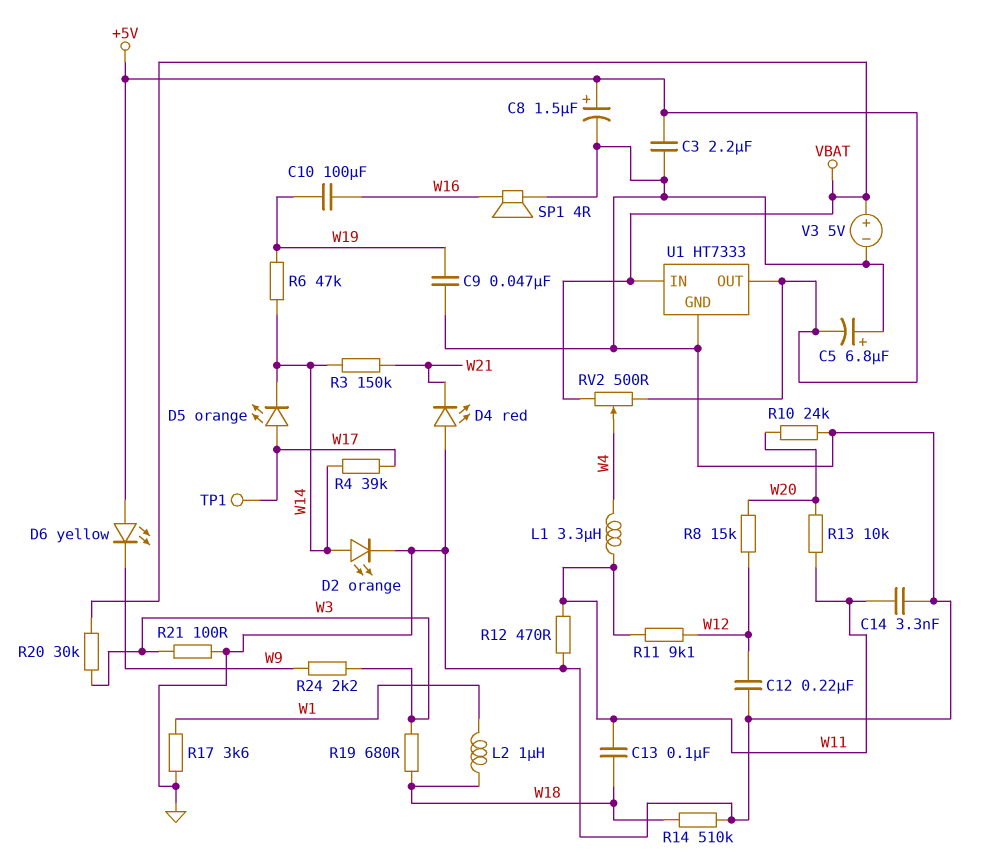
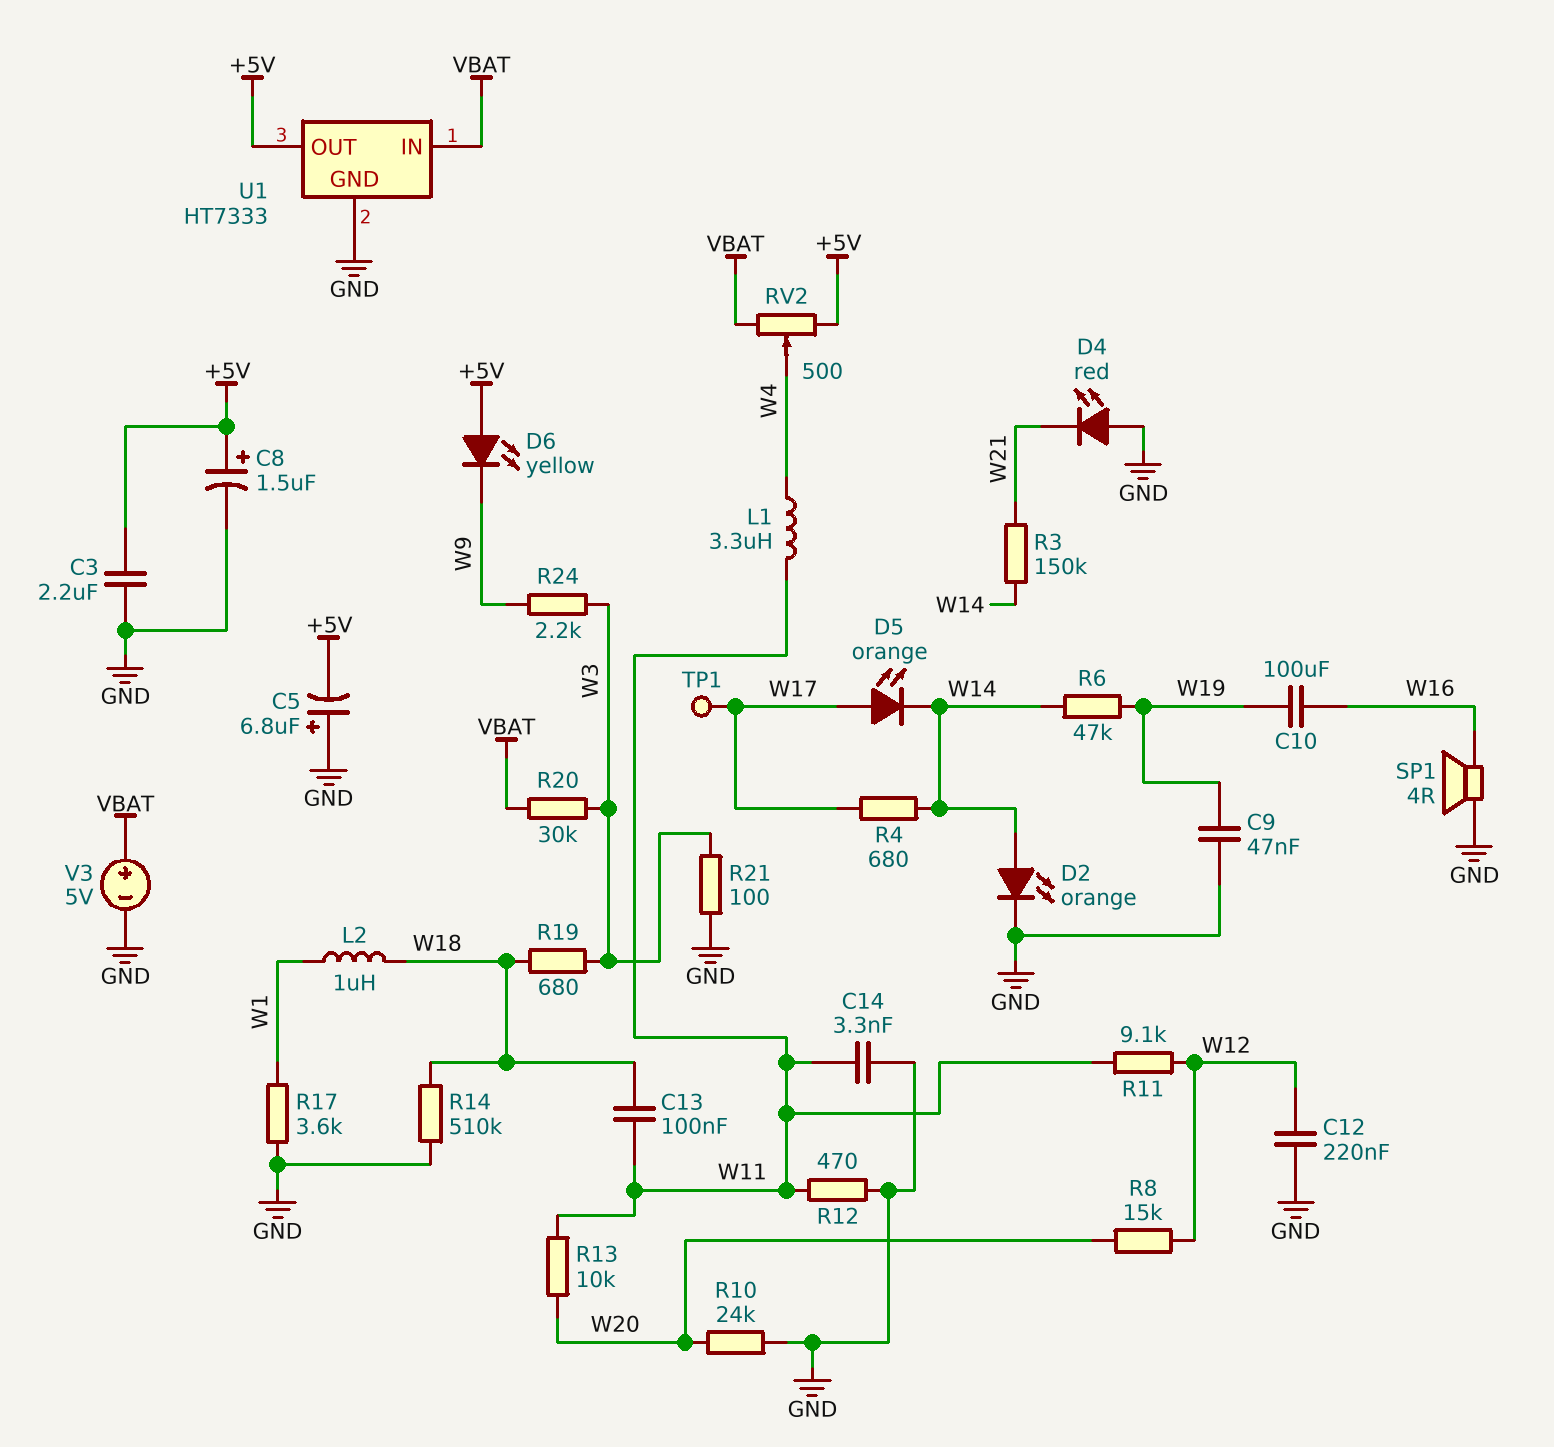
R4: 39k (W14, W17) -> 680 (W14, W17)

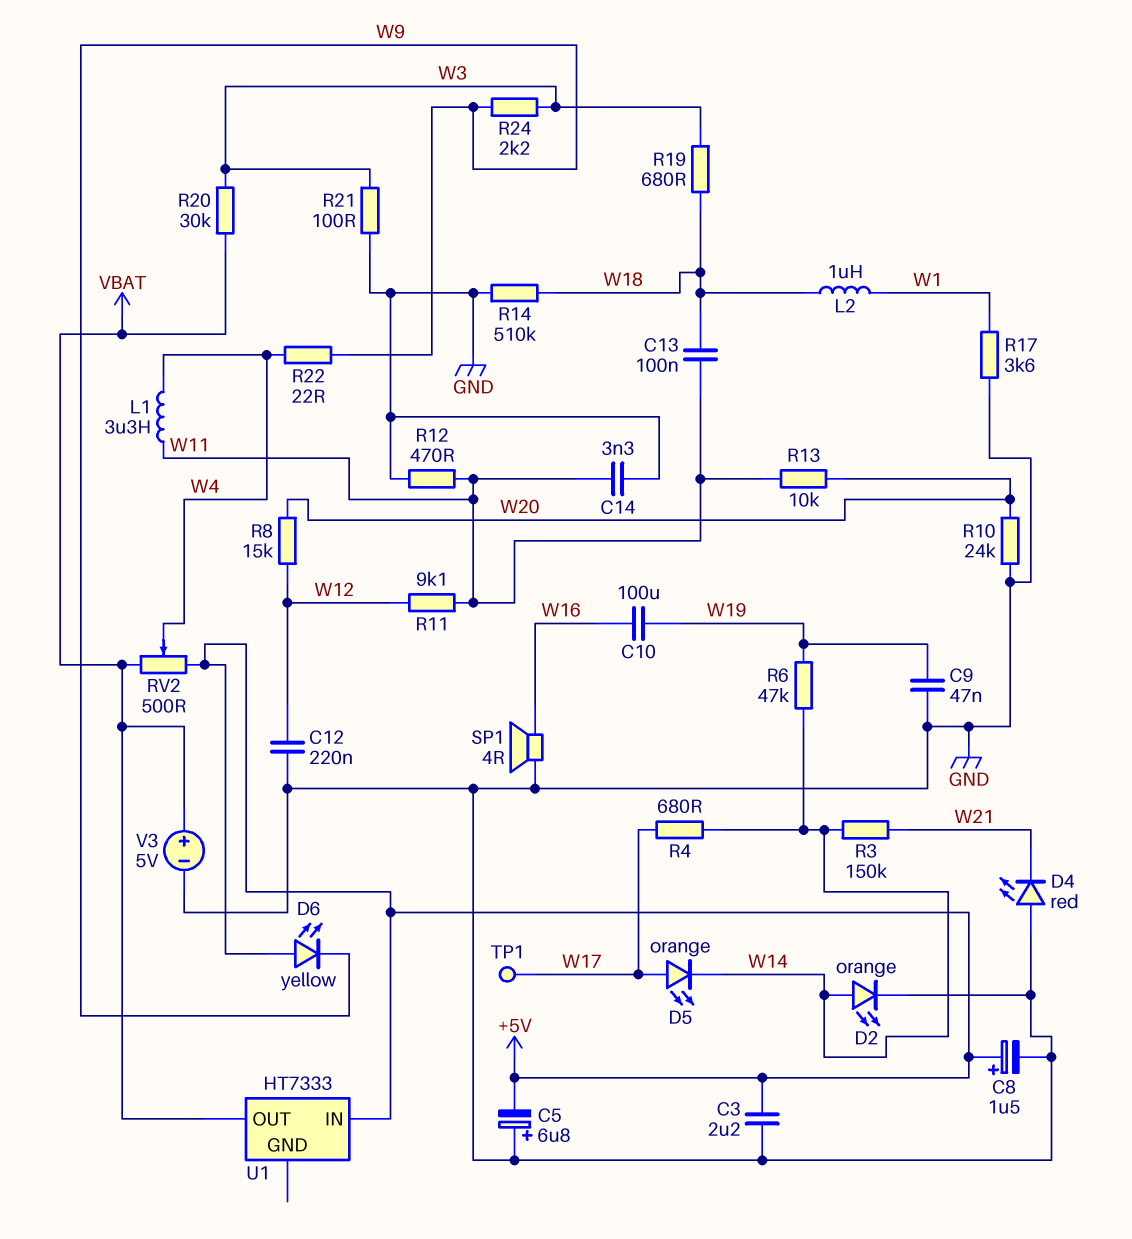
R22: none -> 22 (W4, W9)
U1 pin GND: GND -> none
U1 pin IN: VBAT -> +5V
U1 pin OUT: +5V -> VBAT

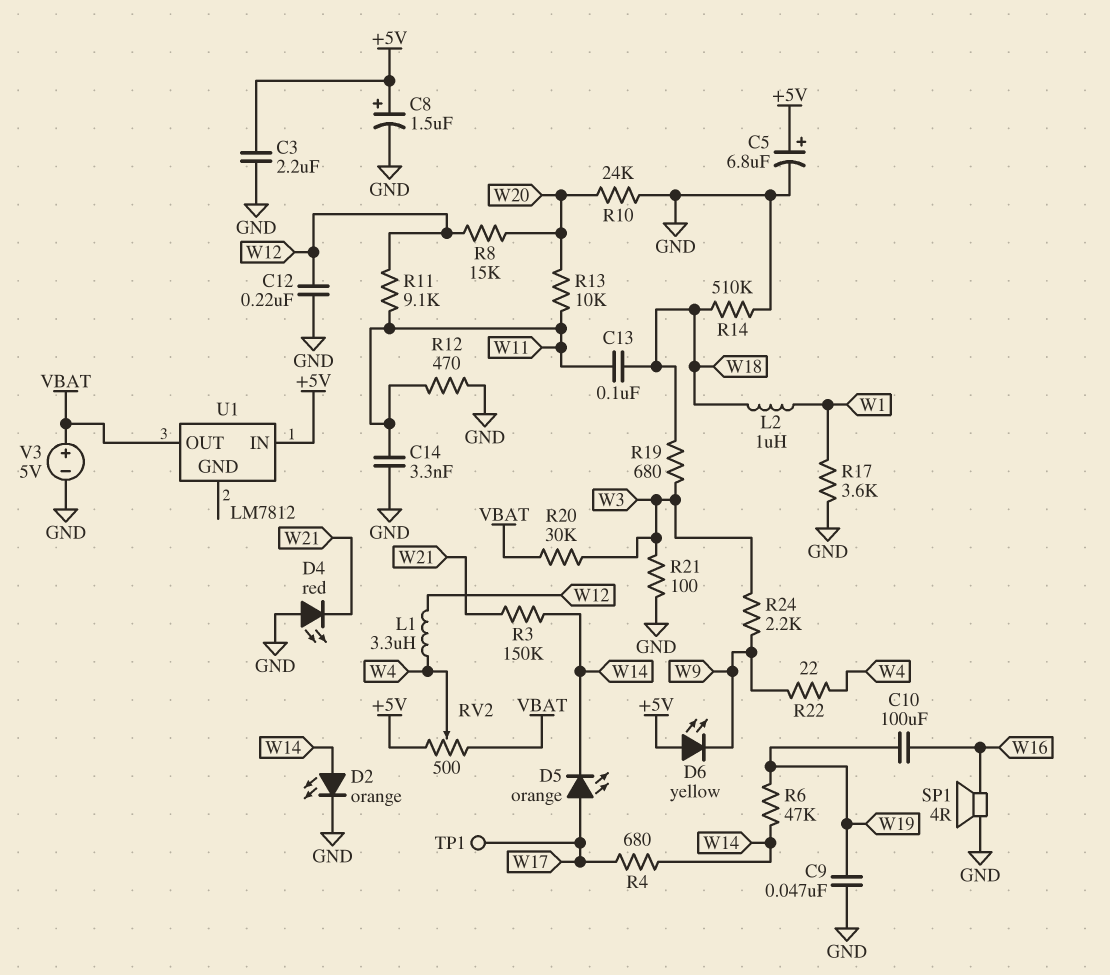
C5: 6.8uF (plus GND, minus +5V) -> 6.8uF (plus +5V, minus GND)
L1: 3.3uH (W4, W11) -> 3.3uH (W4, W12)
U1: HT7333 -> LM7812

